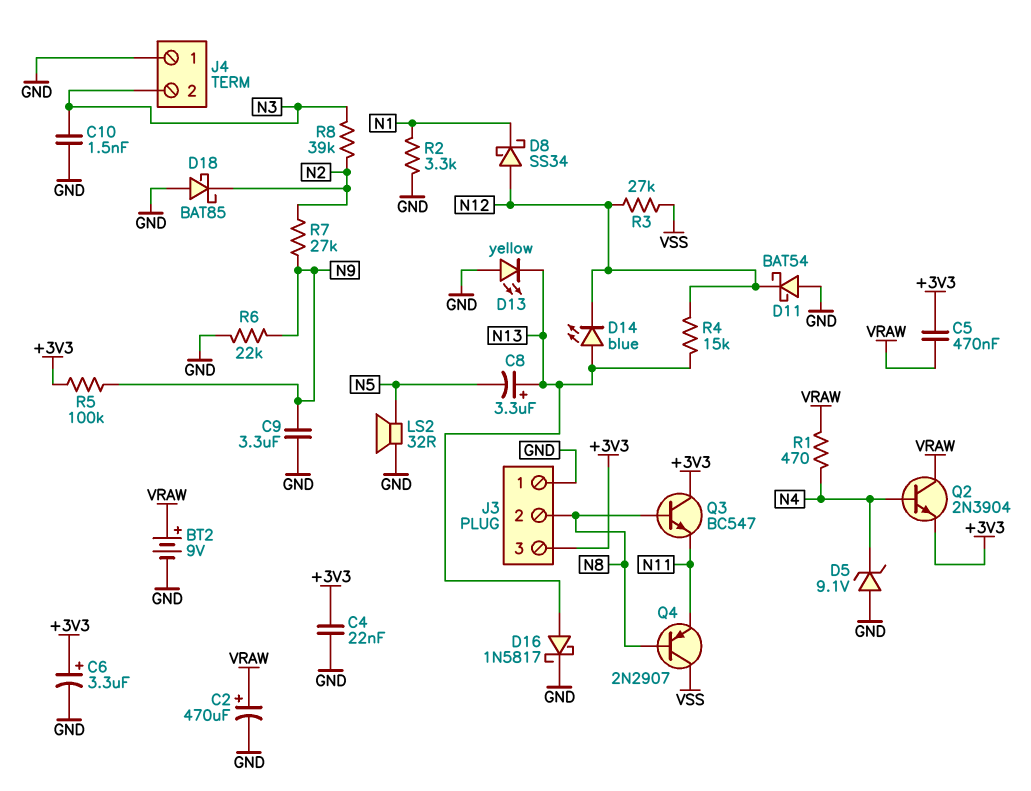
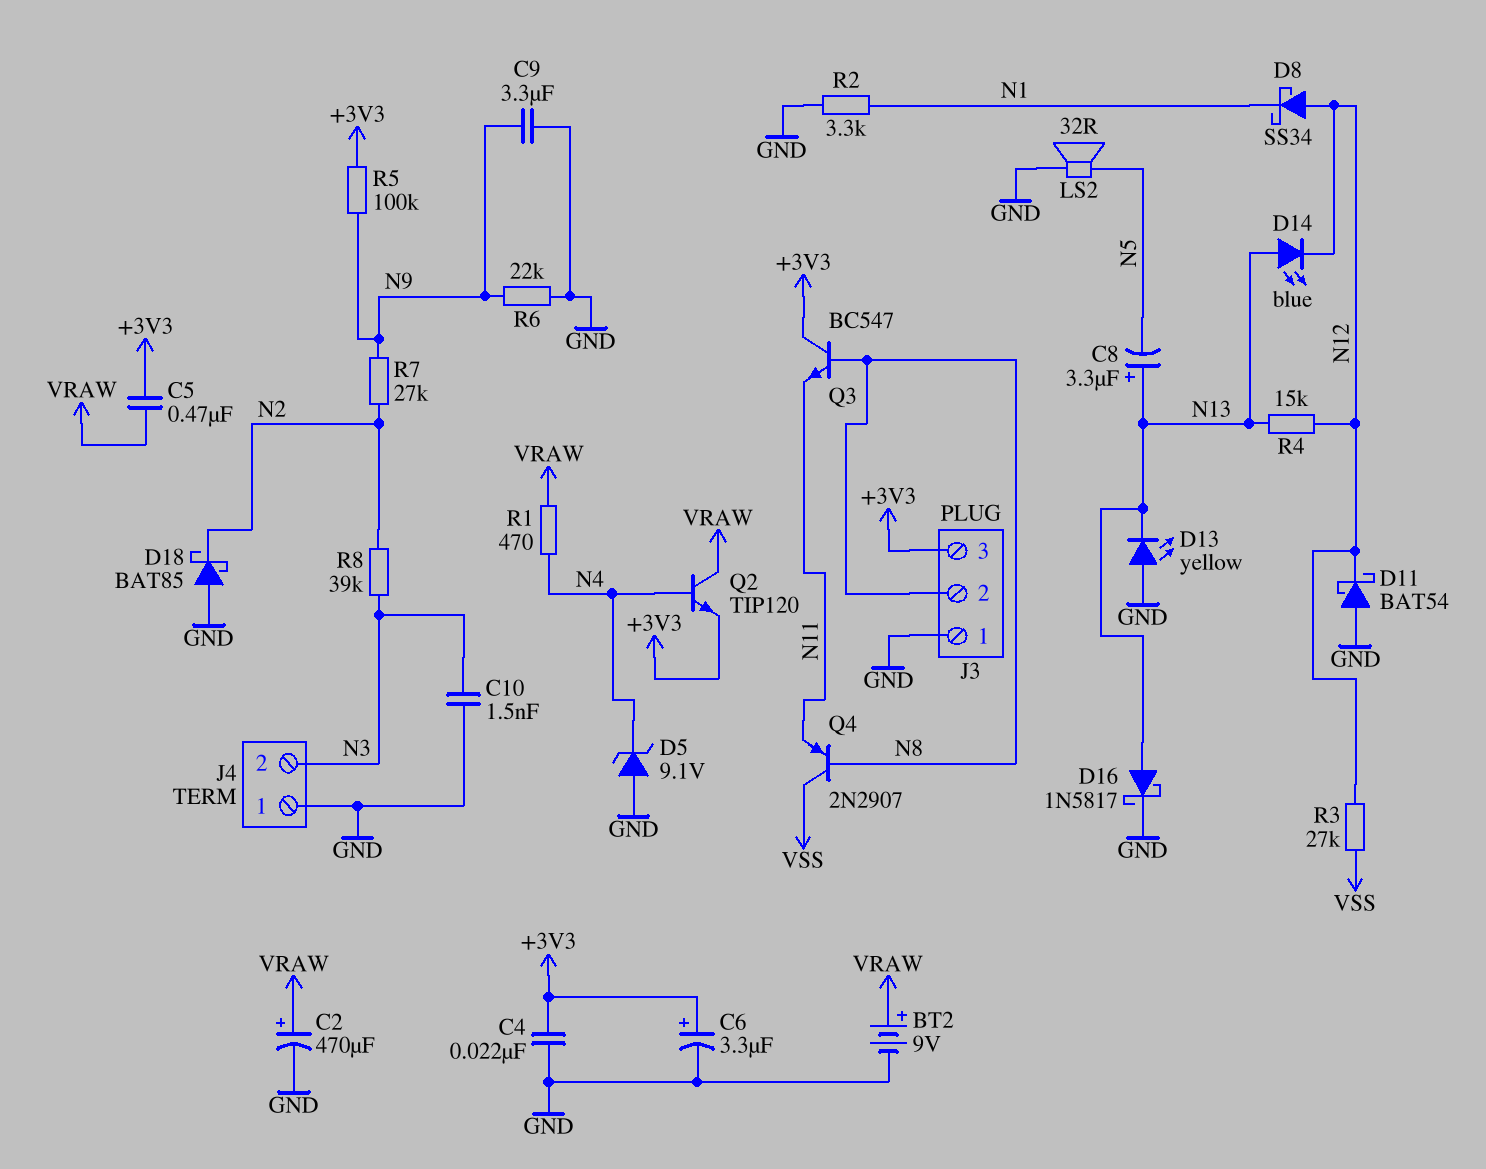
Q2: NPN 2N3904 (B N4, C VRAW, E +3V3) -> NPN TIP120 (B N4, C VRAW, E +3V3)

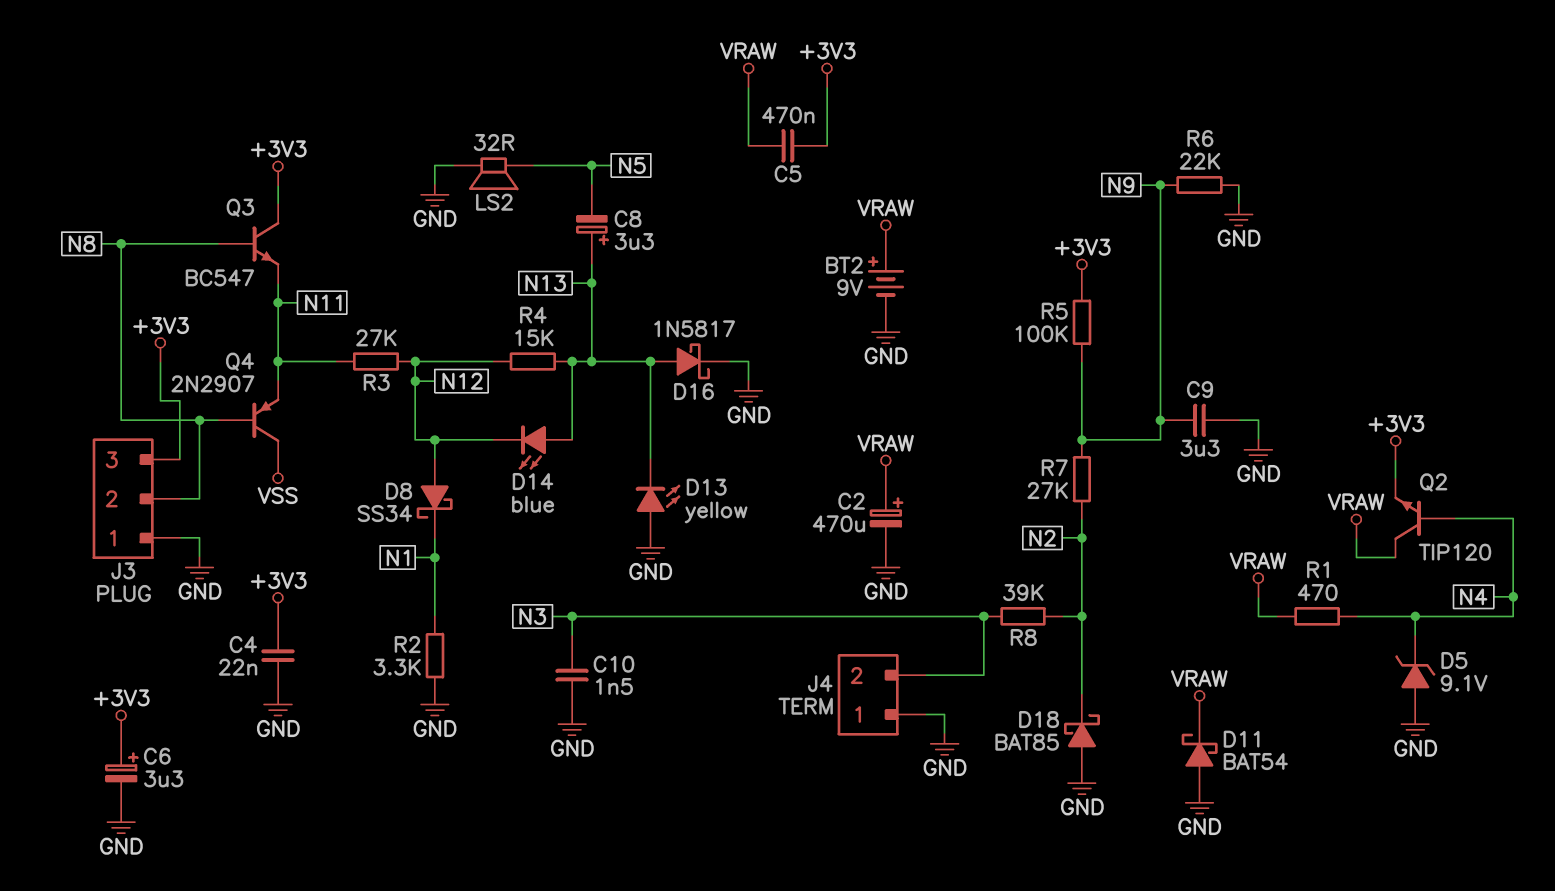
D11: schottky BAT54 (A GND, K N12) -> schottky BAT54 (A GND, K VRAW)
R3: 27k (N12, VSS) -> 27k (N11, N12)

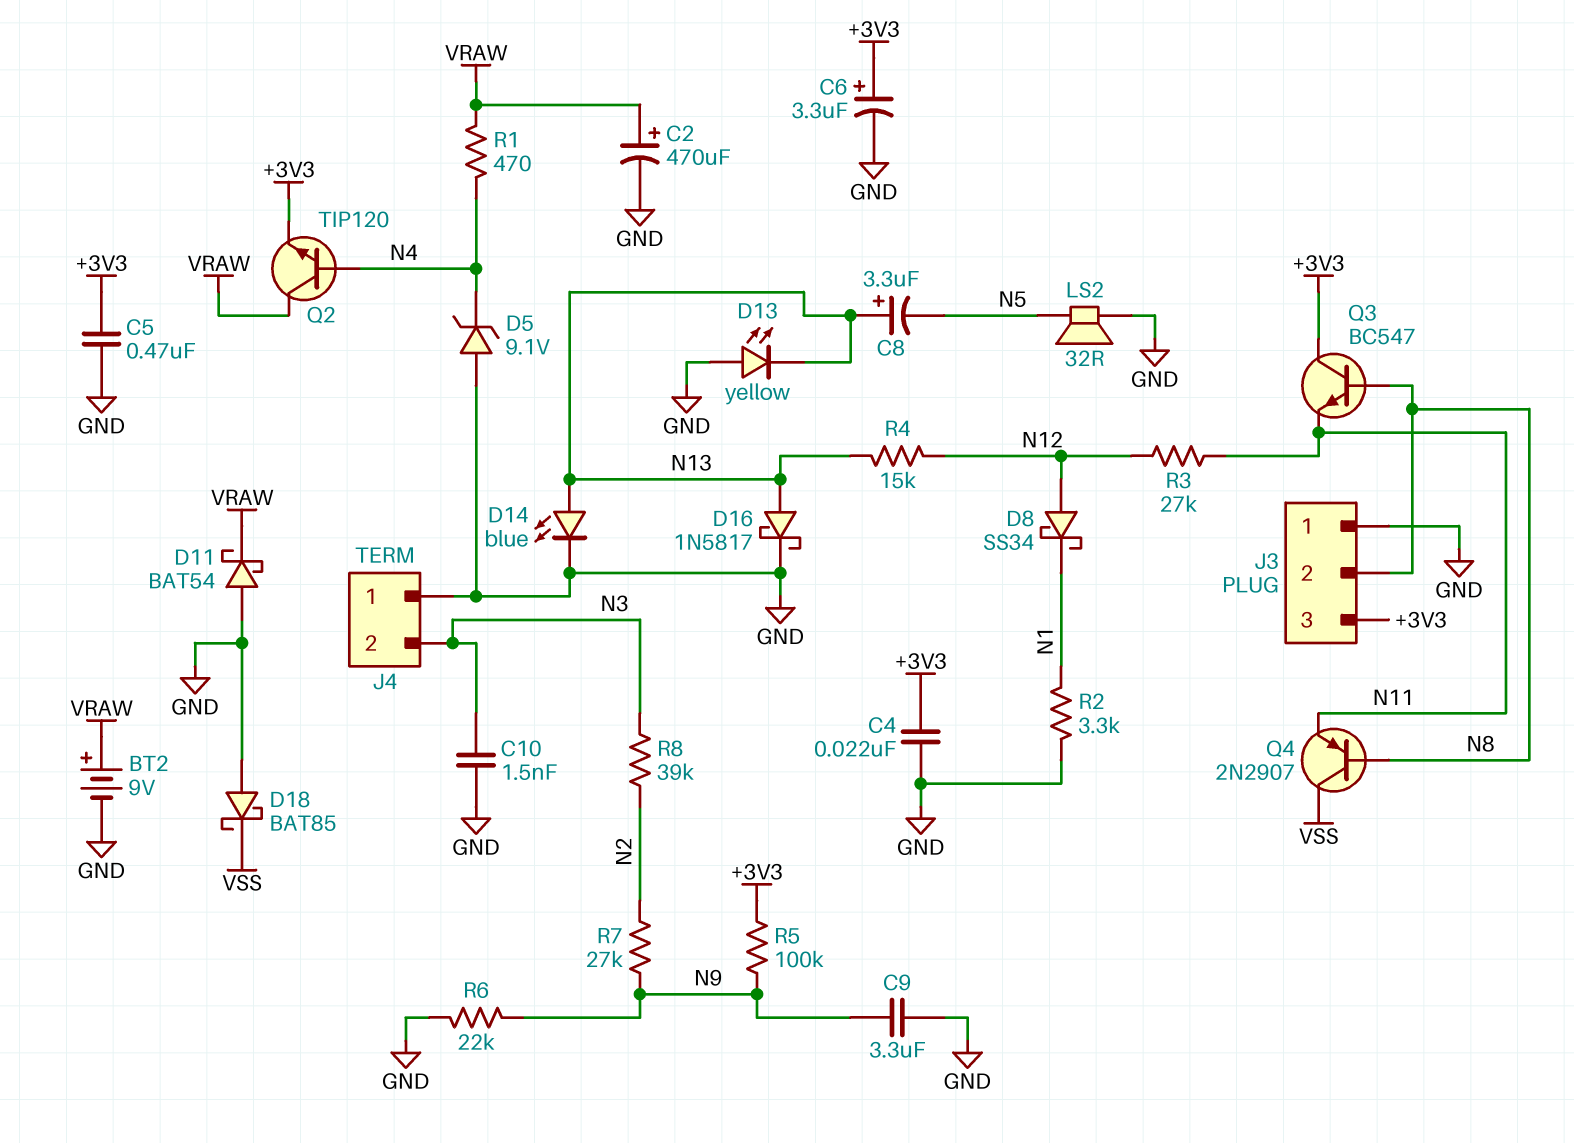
C5: 470nF (+3V3, VRAW) -> 470nF (+3V3, GND)
D14: LED blue (A N13, K N12) -> LED blue (A N13, K GND)
D18: schottky BAT85 (A GND, K N2) -> schottky BAT85 (A GND, K VSS)

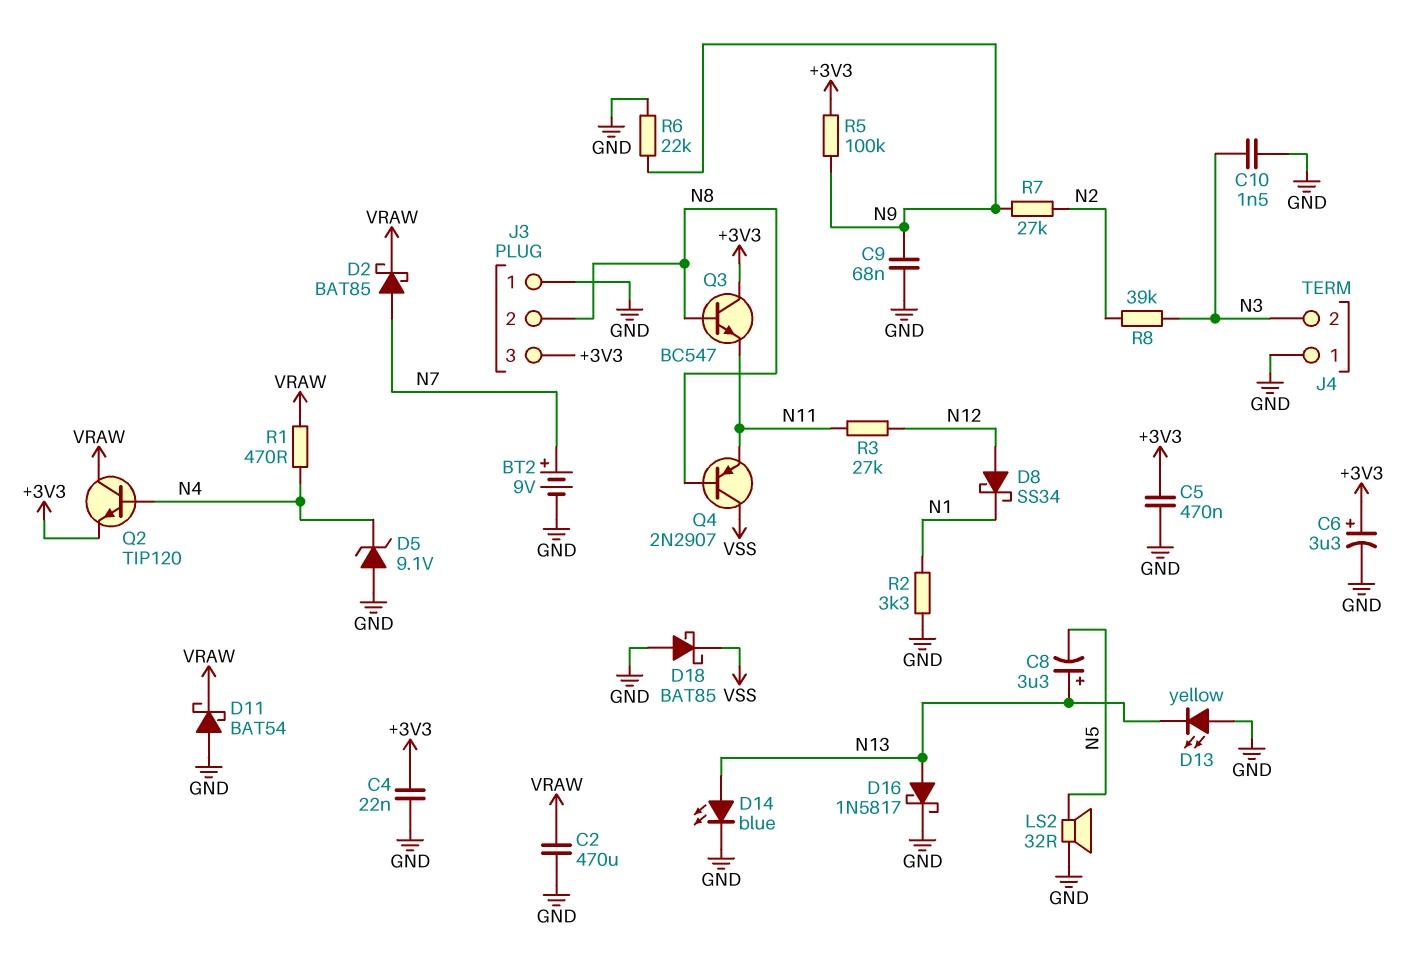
BT2: 9V (plus VRAW, minus GND) -> 9V (plus N7, minus GND)
C2: 470uF (plus VRAW, minus GND) -> 470uF (GND, VRAW)
C9: 3.3uF (GND, N9) -> 68nF (GND, N9)
D2: none -> schottky BAT85 (A N7, K VRAW)
R4: 15k (N12, N13) -> none

